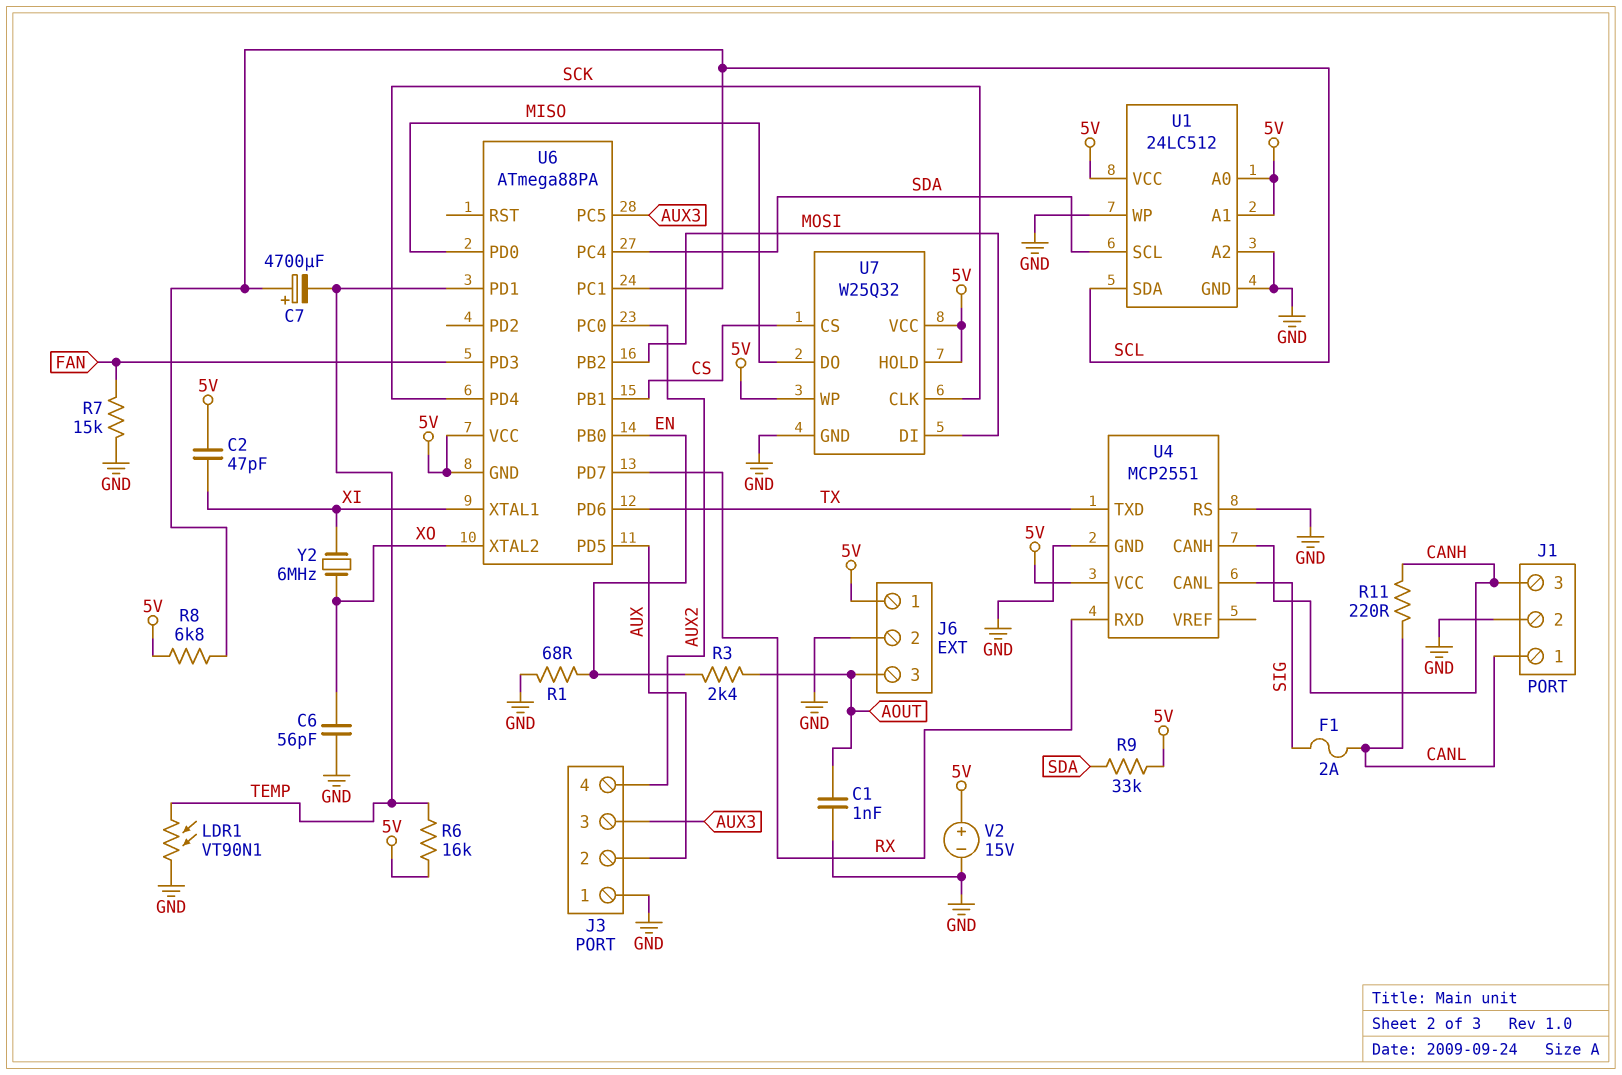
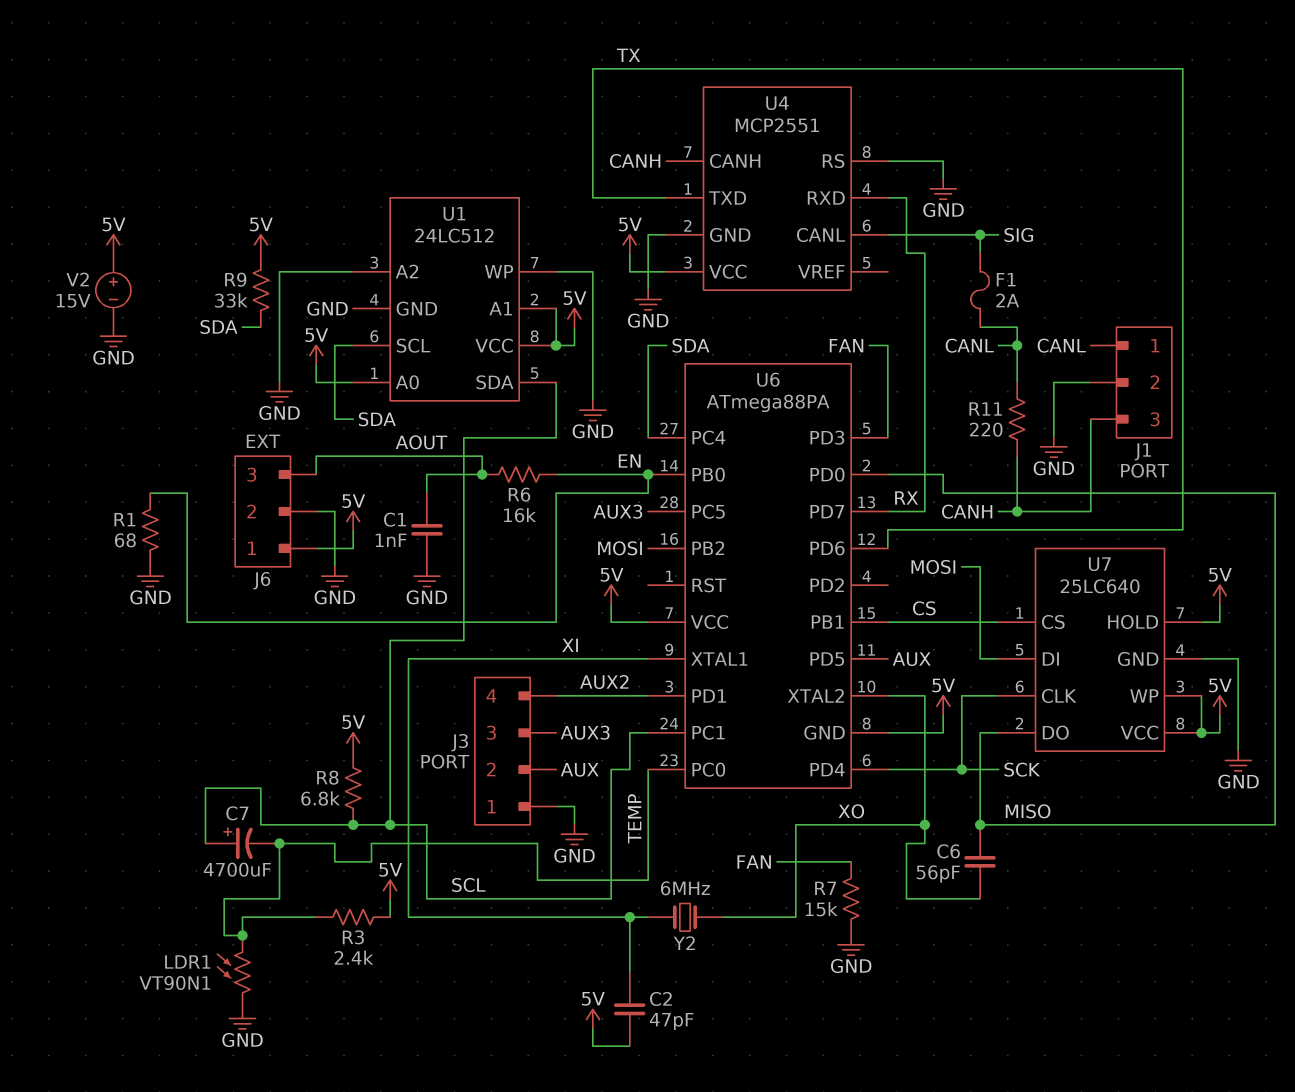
C6: 56pF (GND, XO) -> 56pF (MISO, XO)
R3: 2.4k (AOUT, EN) -> 2.4k (5V, TEMP)
R6: 16k (5V, TEMP) -> 16k (AOUT, EN)
U6 pin PC0: AUX2 -> TEMP
U6 pin PD1: TEMP -> AUX2
U7: W25Q32 -> 25LC640

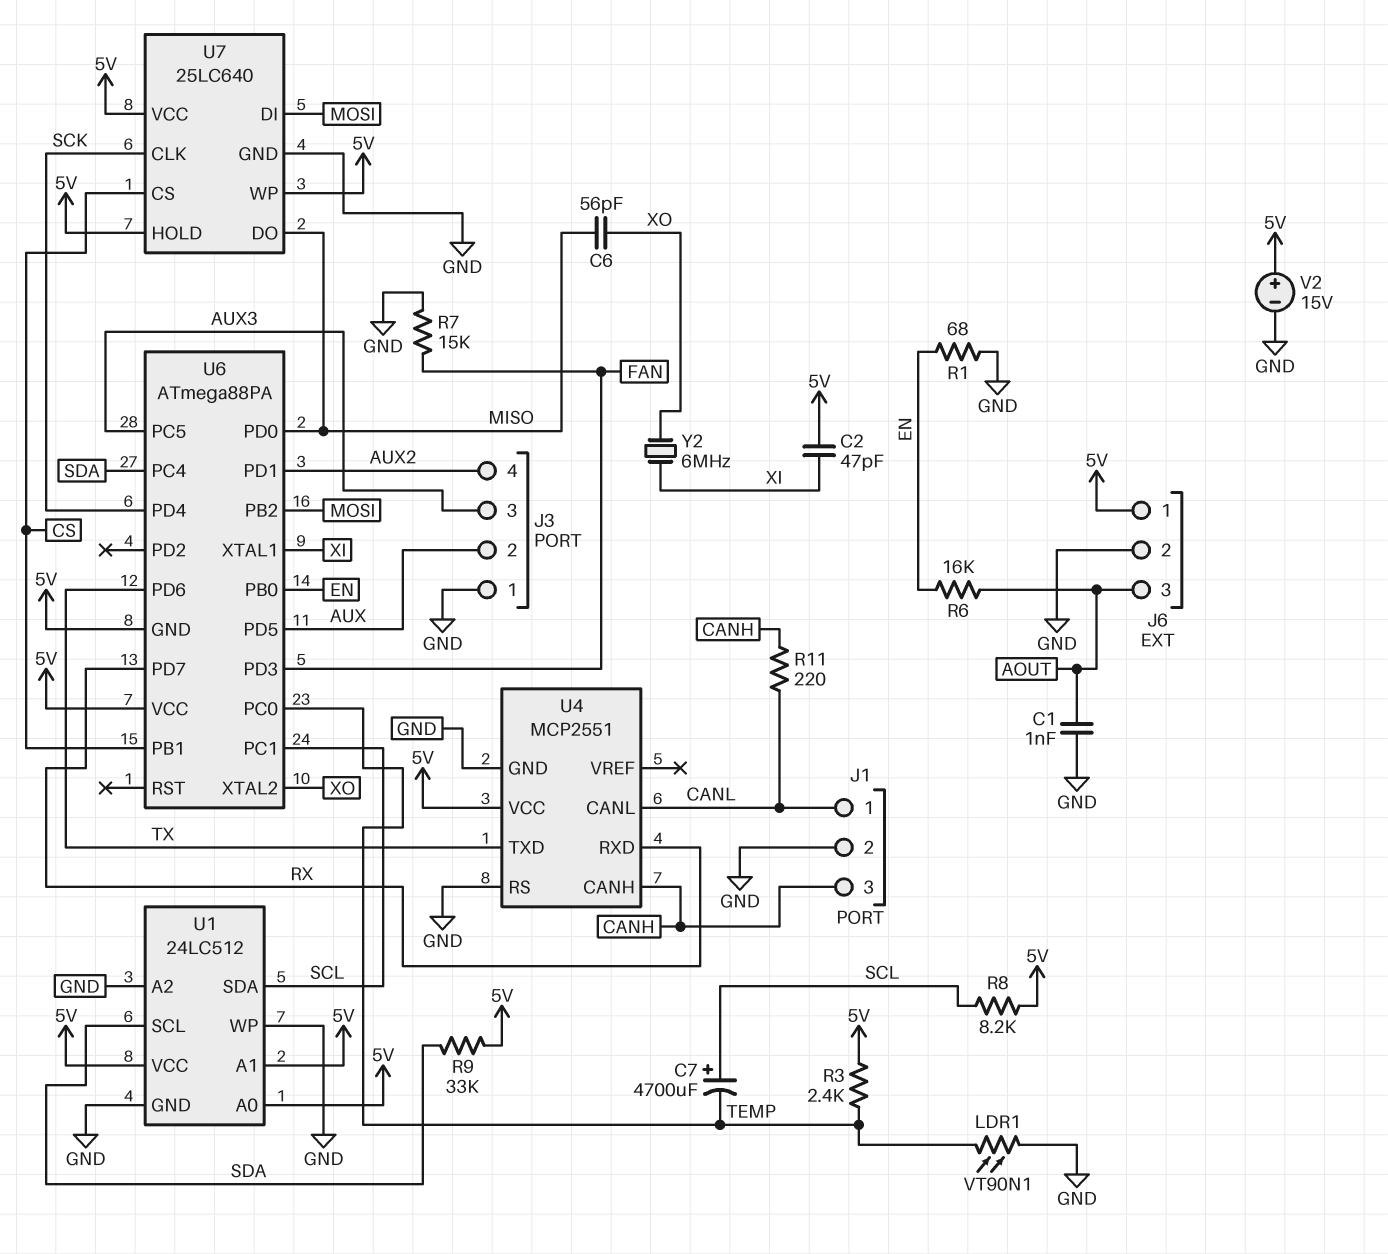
F1: 2A (CANL, SIG) -> none
R8: 6.8k (5V, SCL) -> 8.2k (5V, SCL)
U4 pin CANL: SIG -> CANL

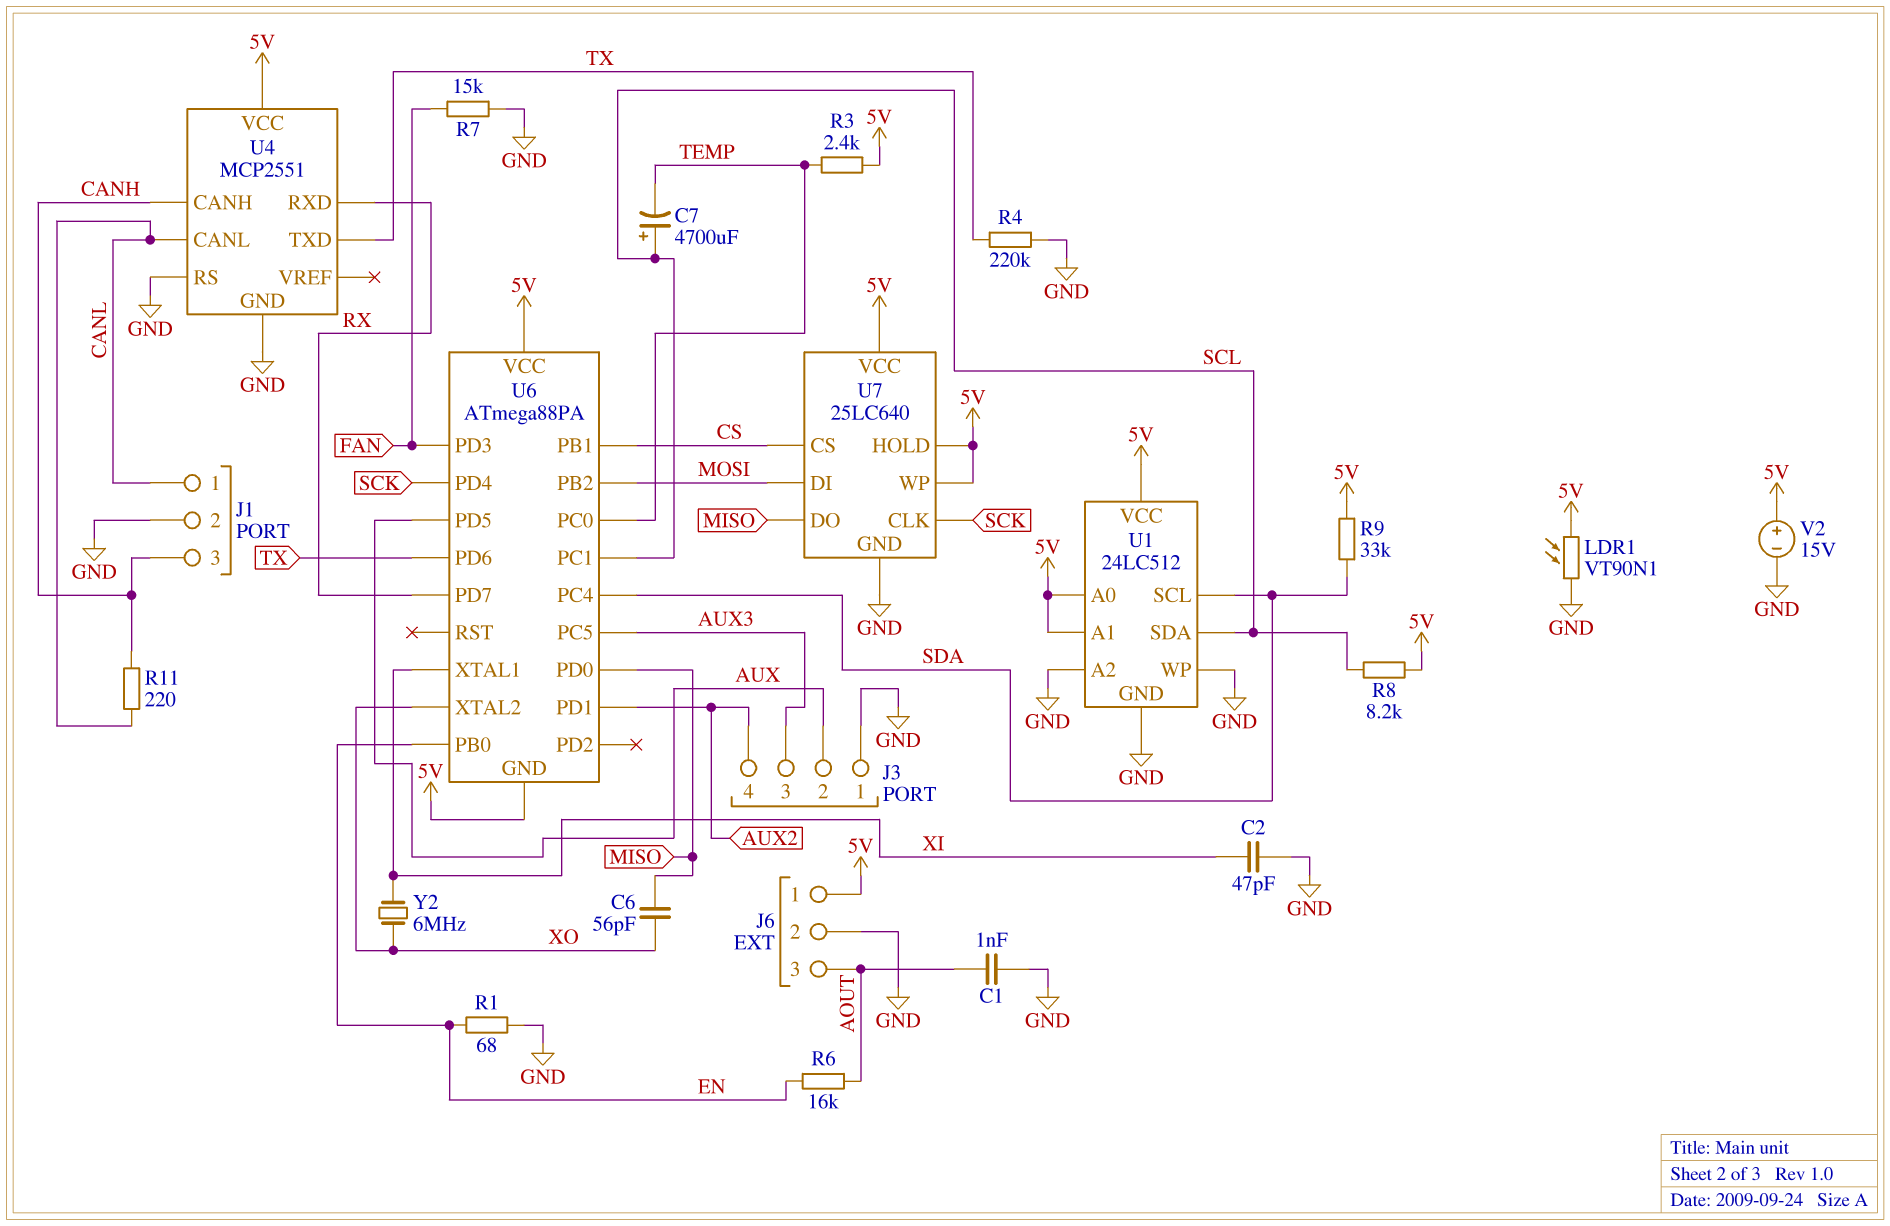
C2: 47pF (5V, XI) -> 47pF (GND, XI)
LDR1: VT90N1 (GND, TEMP) -> VT90N1 (5V, GND)
R4: none -> 220k (GND, TX)

